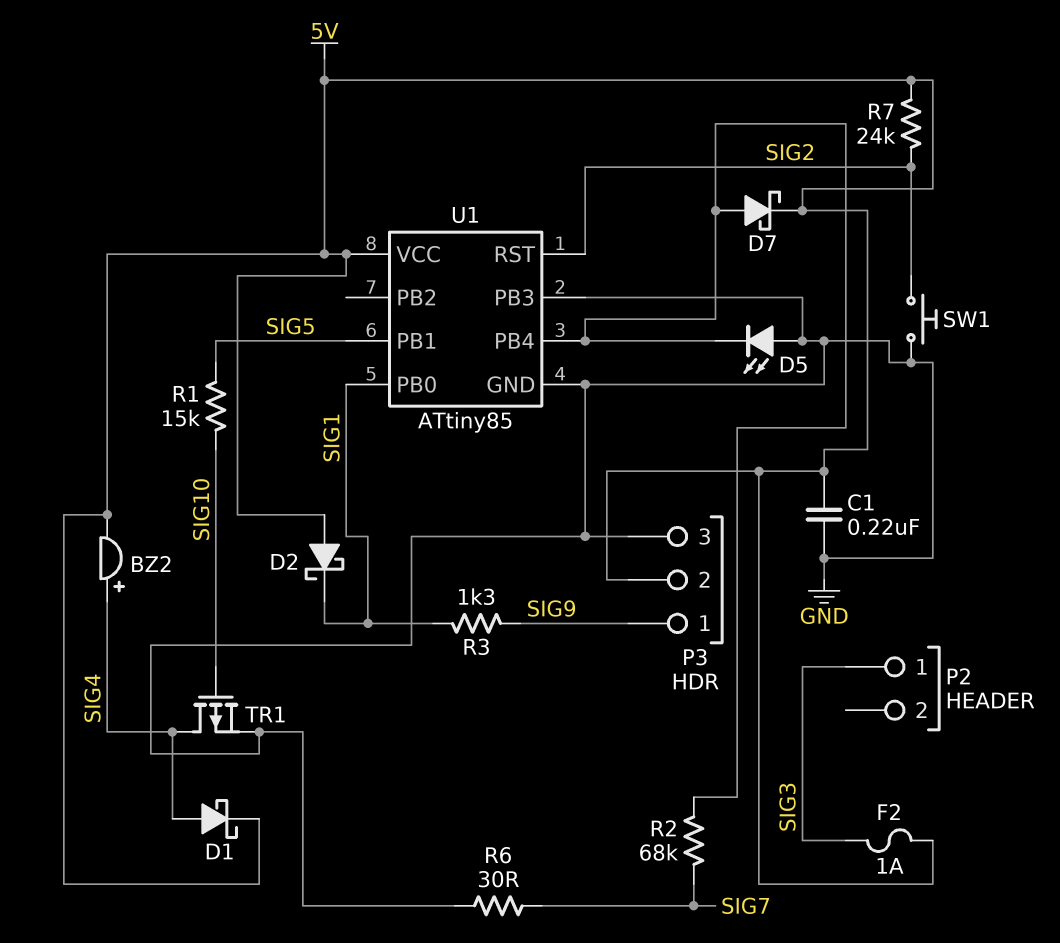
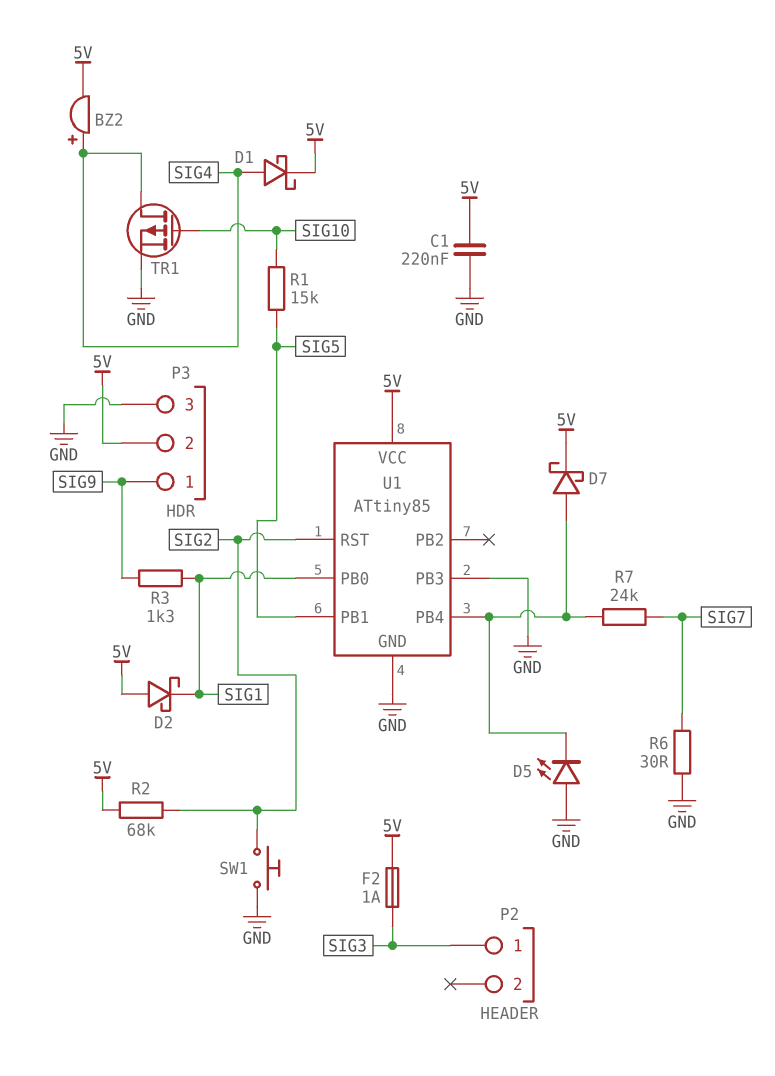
R2: 68k (SIG7, U1/PB4) -> 68k (5V, SIG2)
R7: 24k (5V, SIG2) -> 24k (SIG7, U1/PB4)

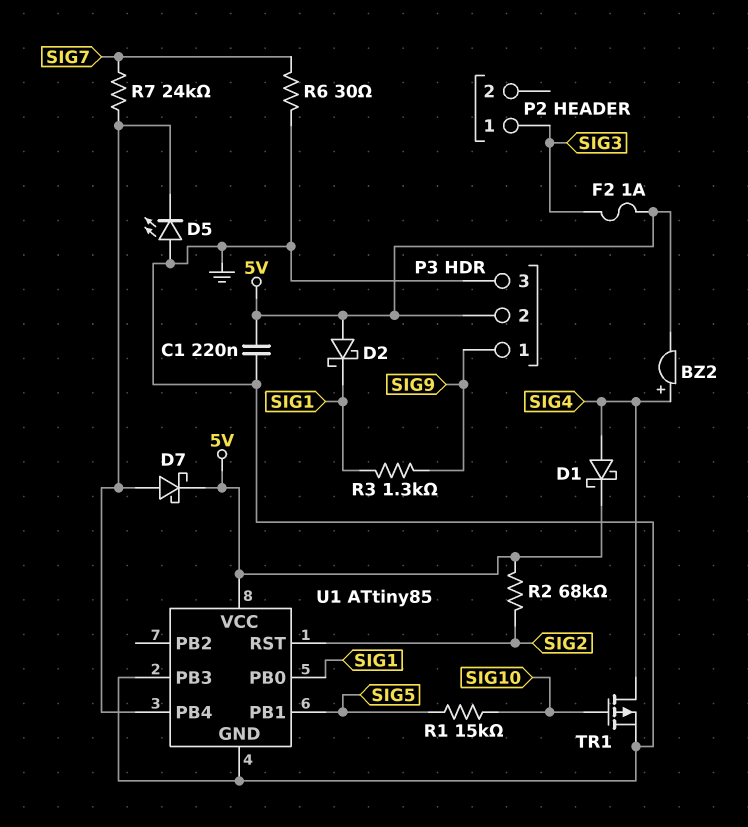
SW1: button (GND, SIG2) -> none

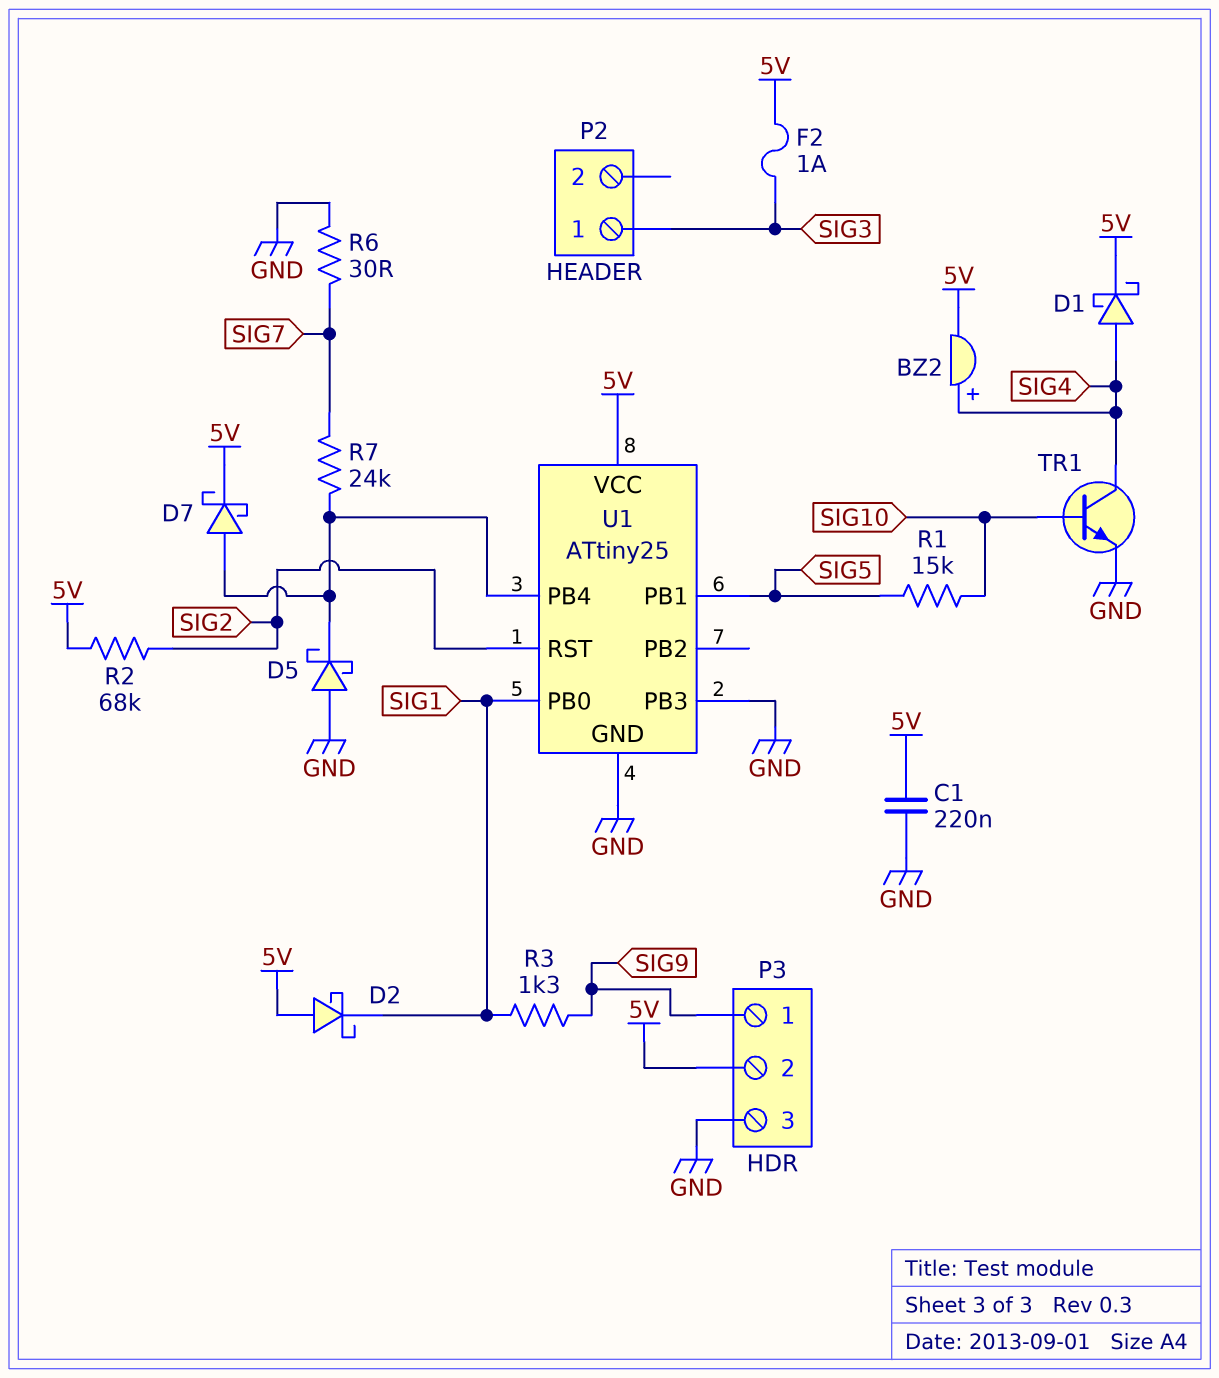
D5: LED (A GND, K U1/PB4) -> schottky (A GND, K U1/PB4)
TR1: PMOS (G SIG10, D SIG4, S GND) -> NPN (B SIG10, C SIG4, E GND)
U1: ATtiny85 -> ATtiny25

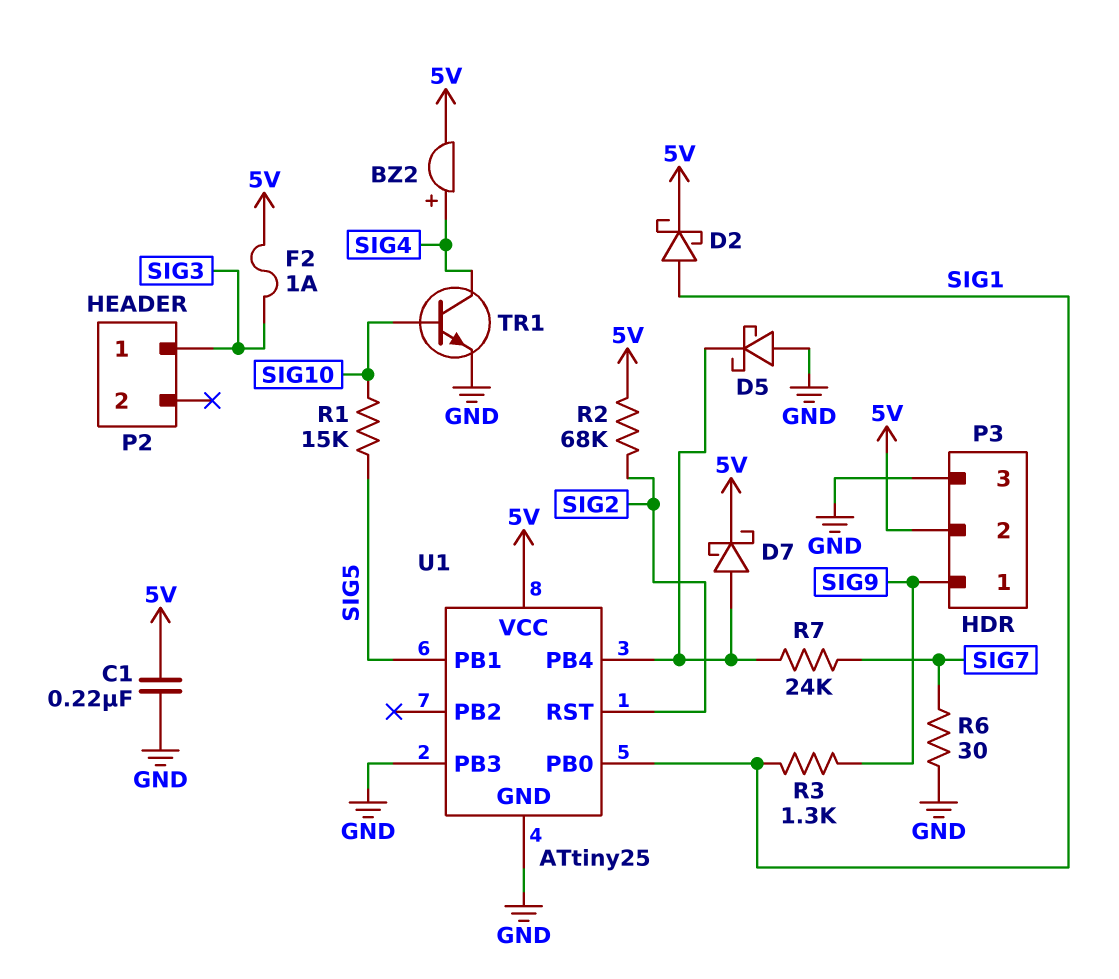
D1: schottky (A SIG4, K 5V) -> none
D2: schottky (A 5V, K SIG1) -> schottky (A SIG1, K 5V)

